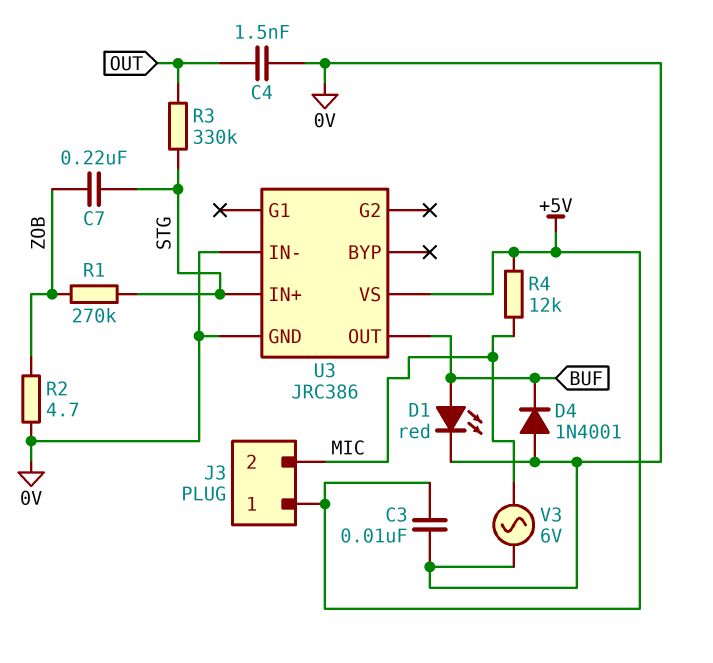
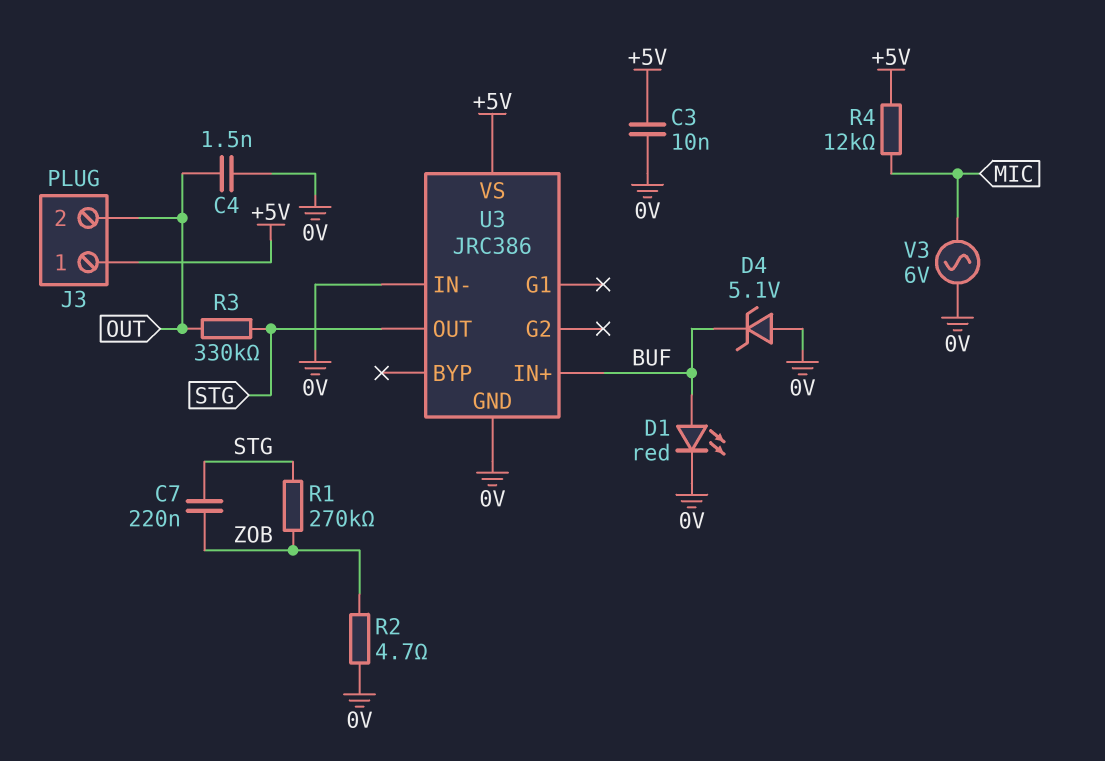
D4: diode 1N4001 (A 0V, K BUF) -> zener 5.1V (A 0V, K BUF)
J3 pin 2: MIC -> OUT
U3 pin IN+: STG -> BUF
U3 pin OUT: BUF -> STG

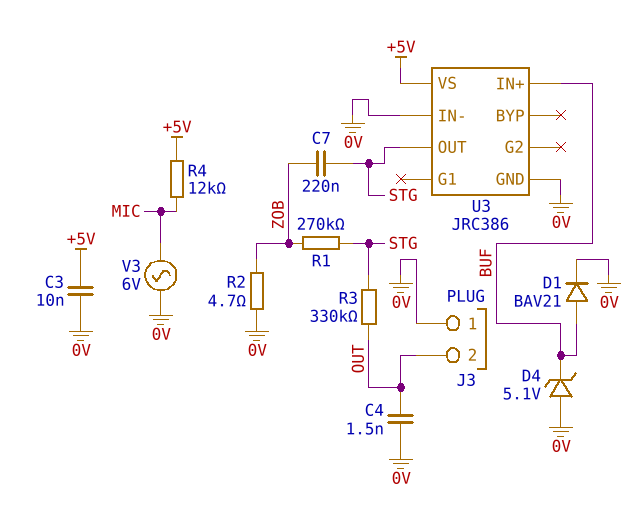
D1: LED red (A BUF, K 0V) -> diode BAV21 (A BUF, K 0V)
J3 pin 1: +5V -> 0V

